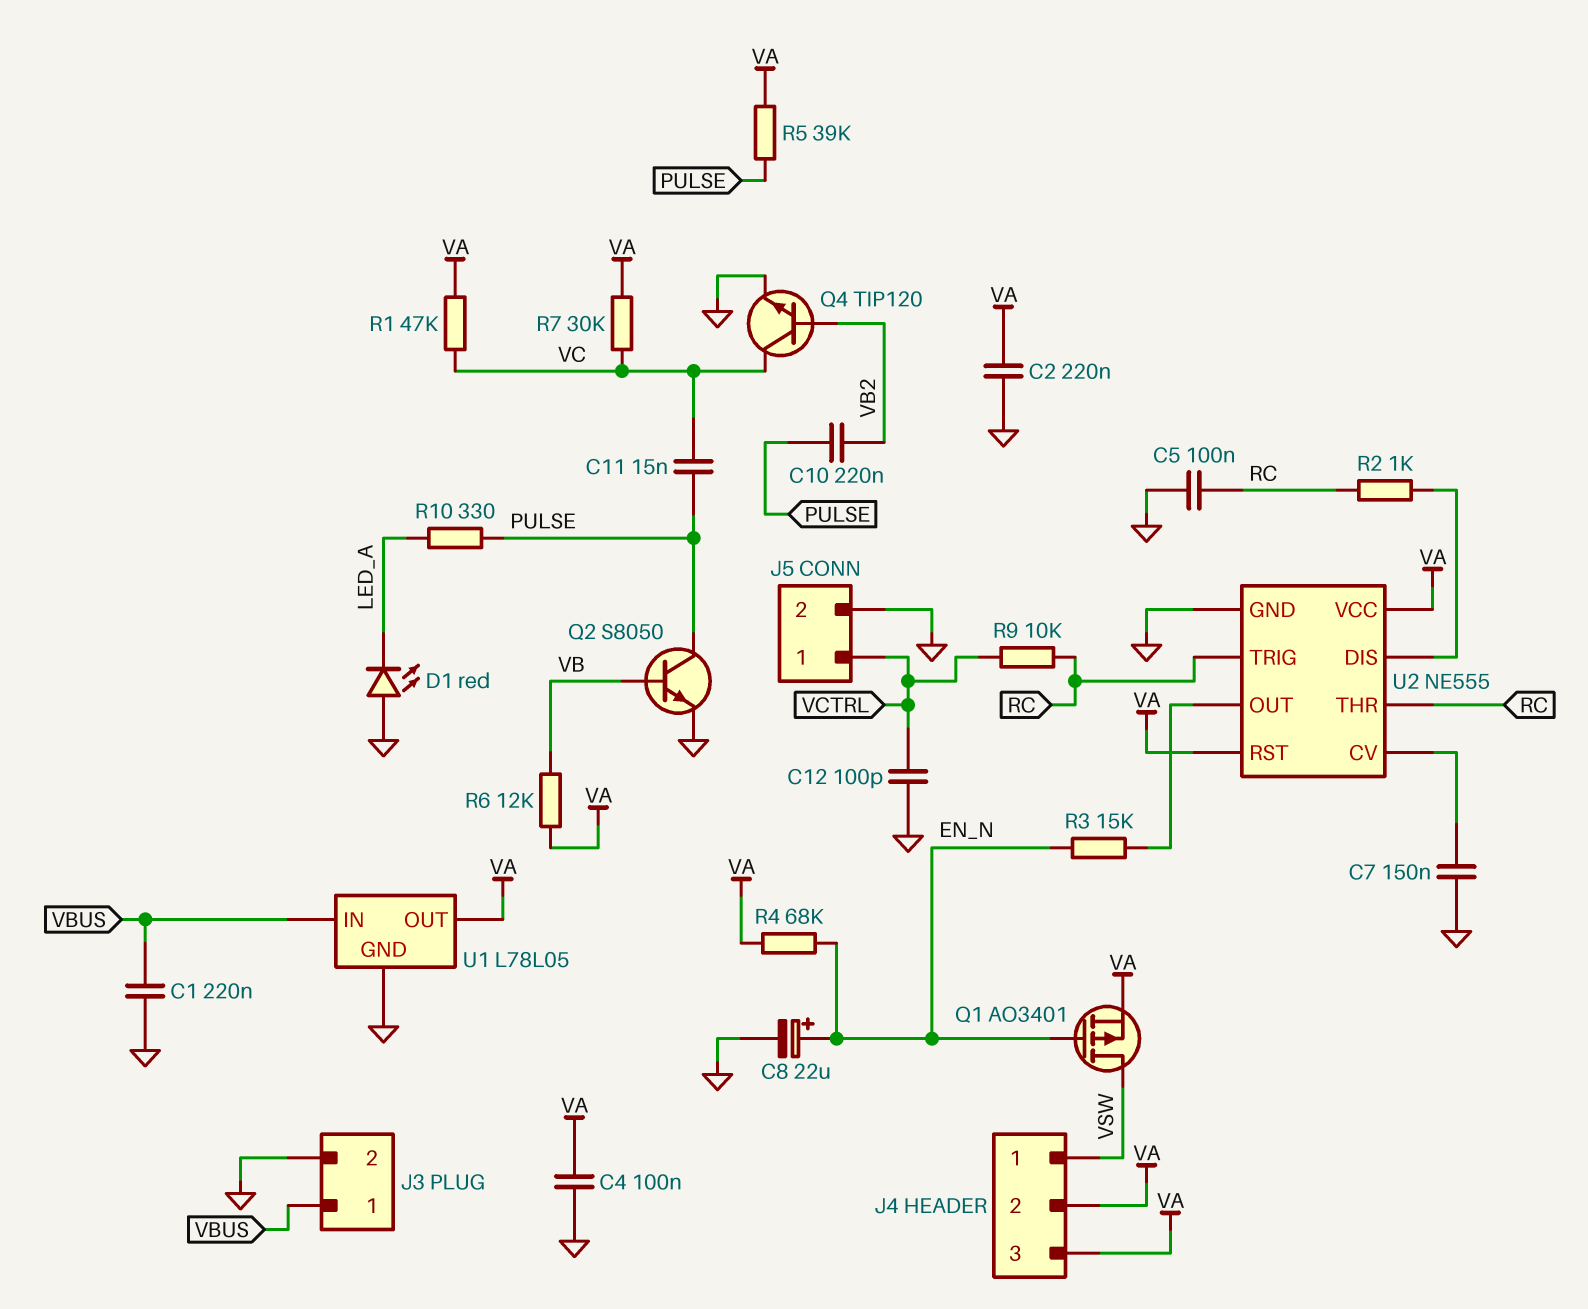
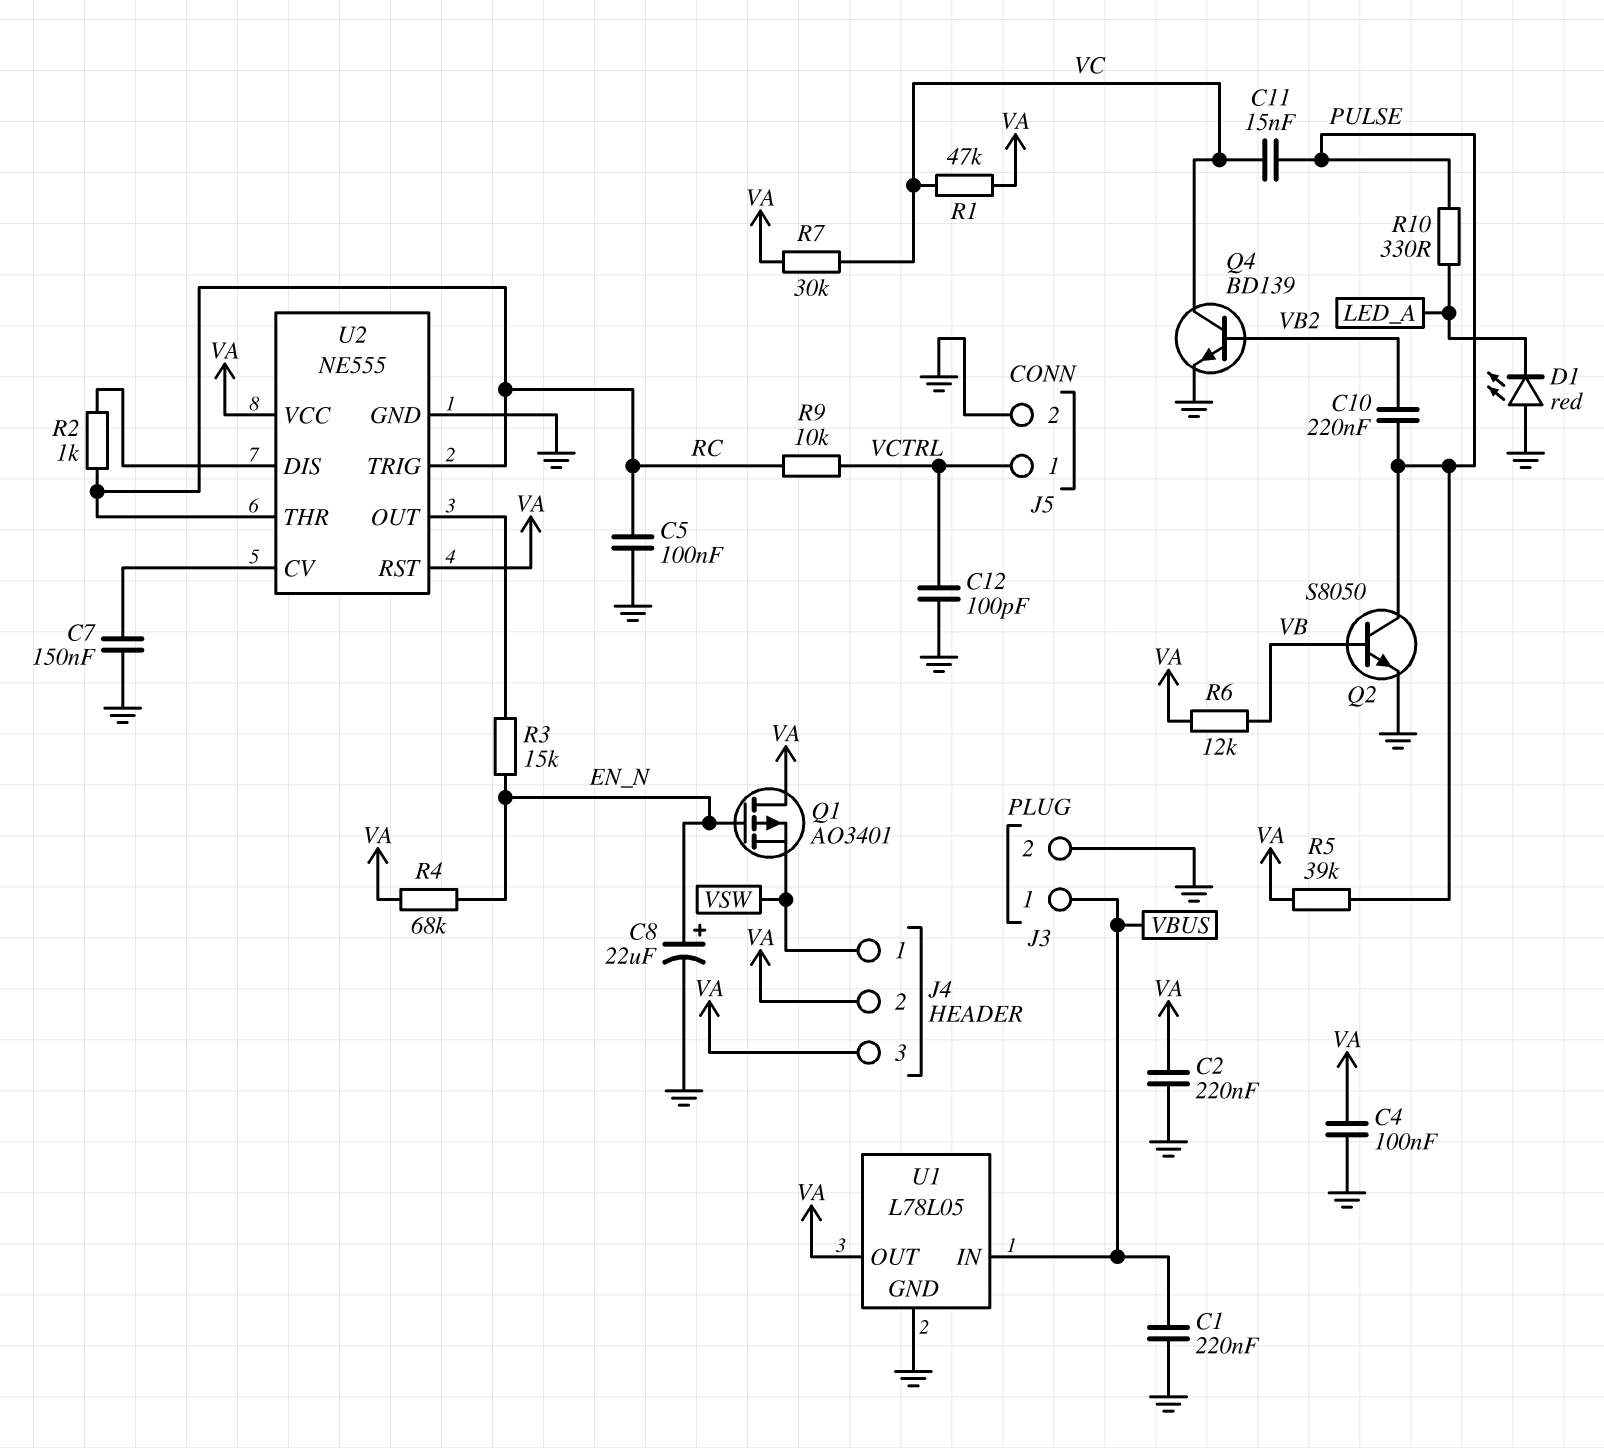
Q1: PMOS AO3401 (G EN_N, D VSW, S VA) -> PMOS AO3401 (G EN_N, D VA, S VSW)
Q4: NPN TIP120 (B VB2, C VC, E GND) -> NPN BD139 (B VB2, C VC, E GND)

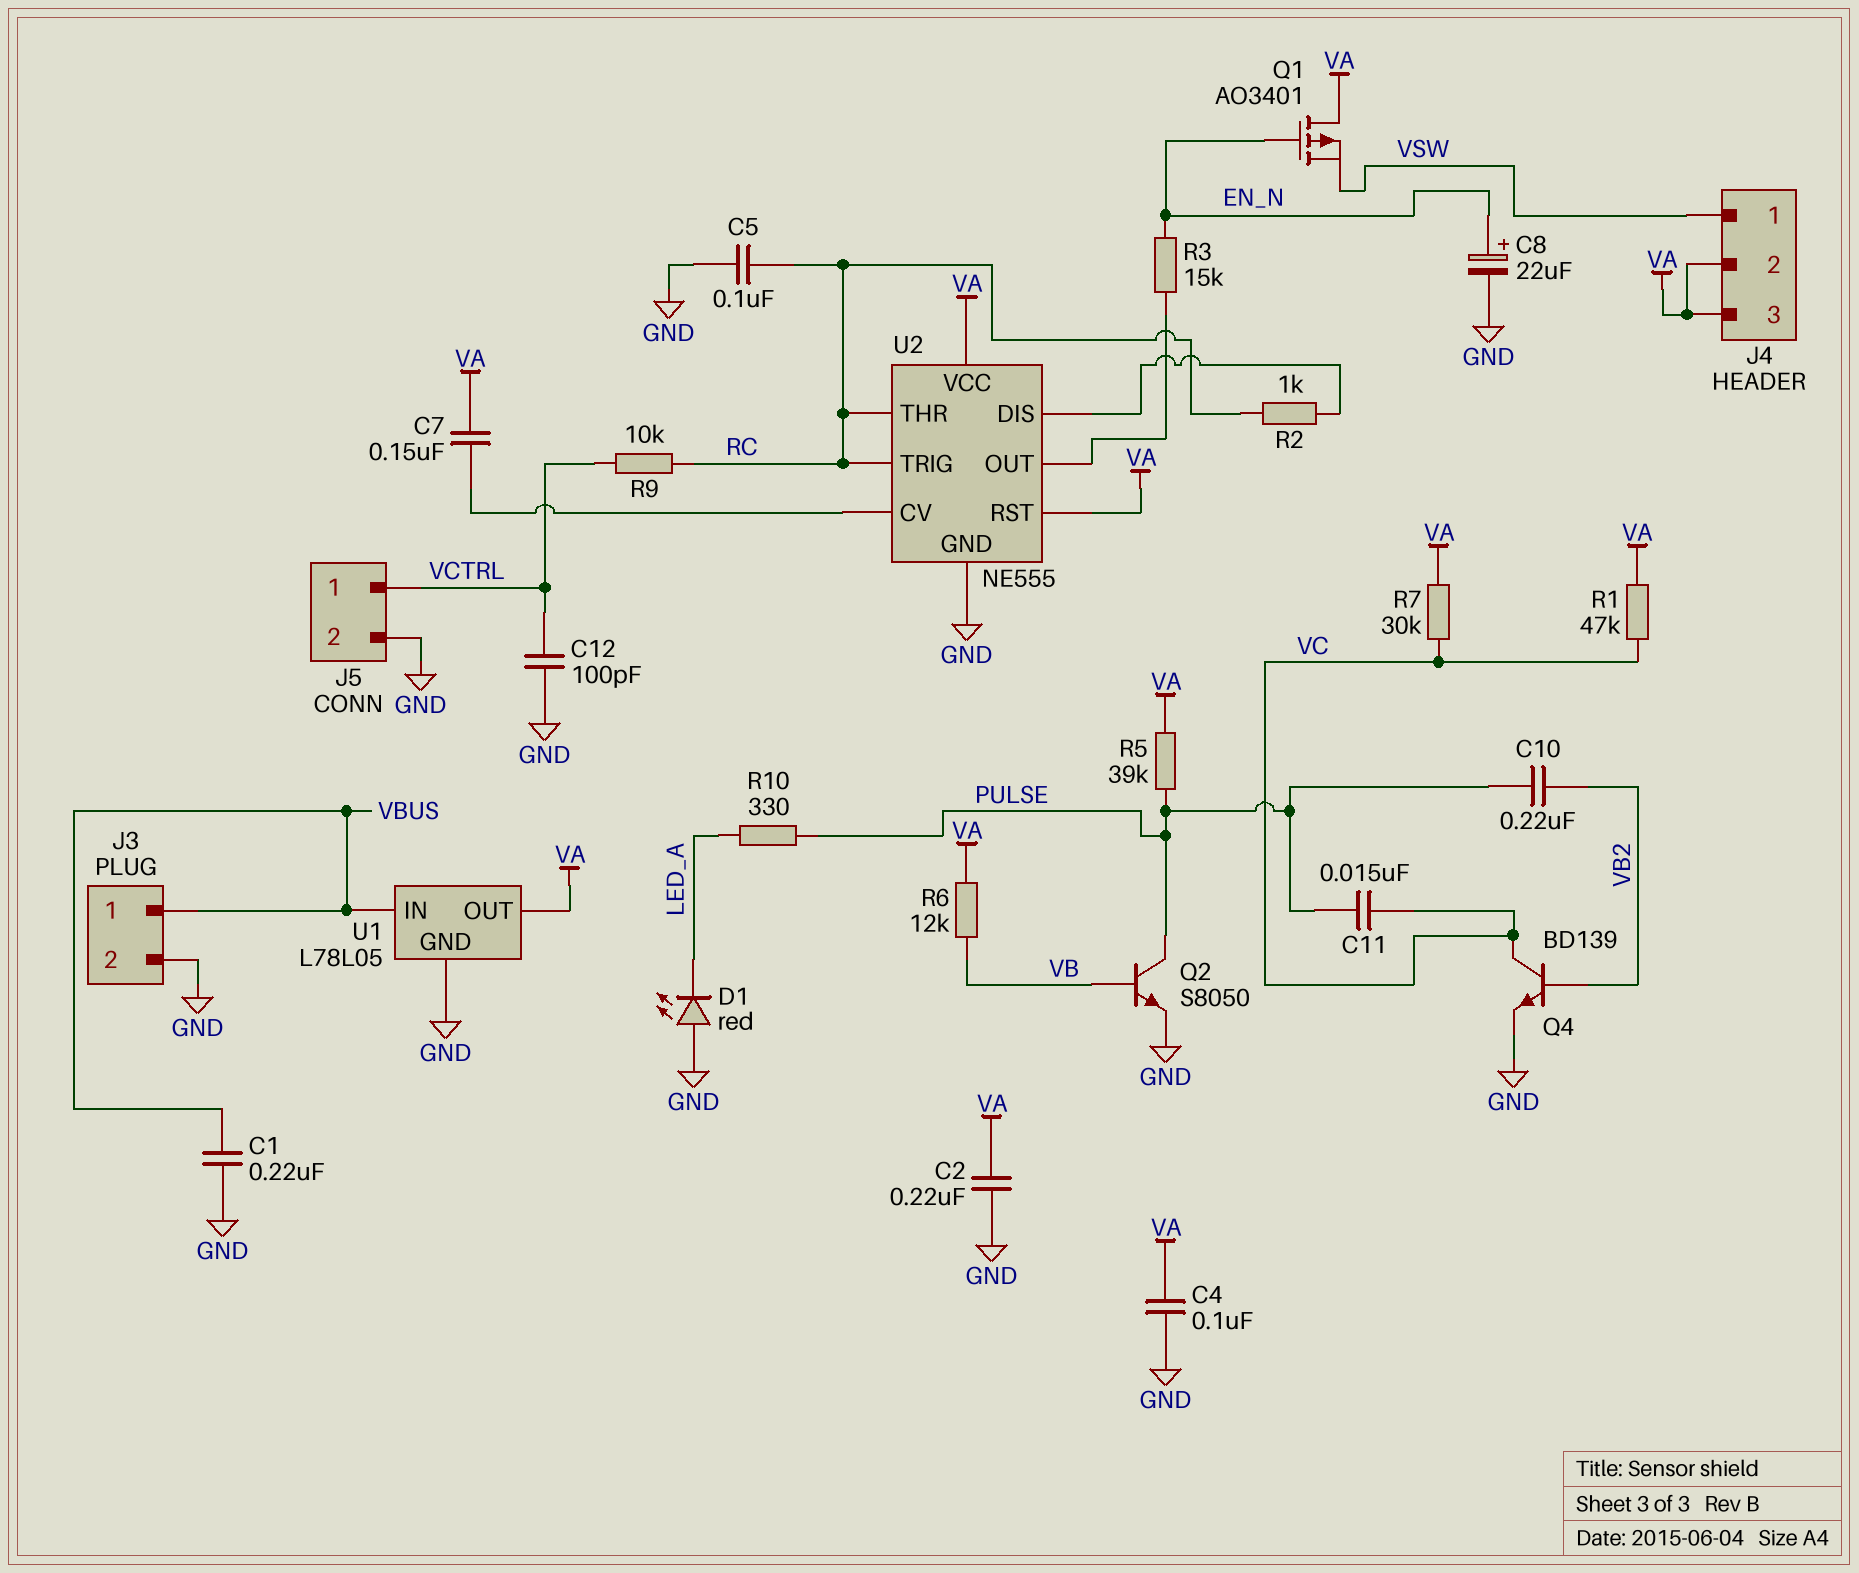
C7: 150nF (GND, U2/CV) -> 150nF (U2/CV, VA)
R4: 68k (EN_N, VA) -> none

